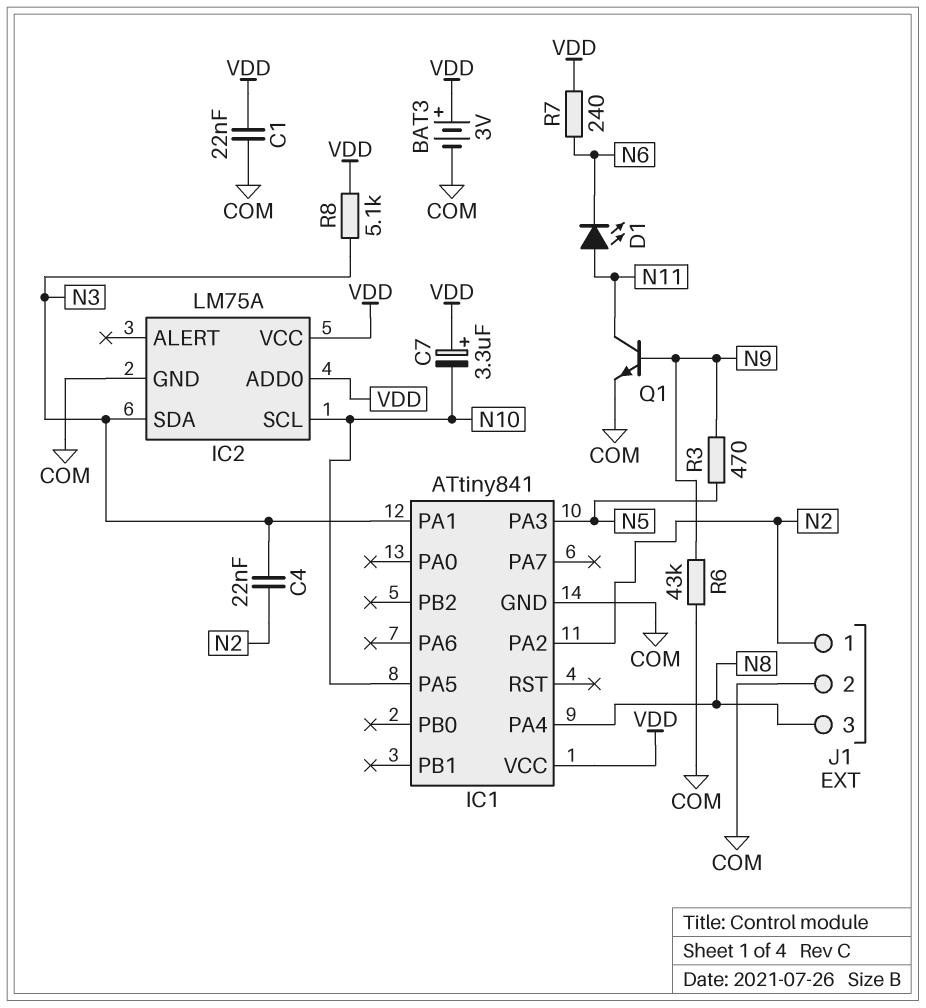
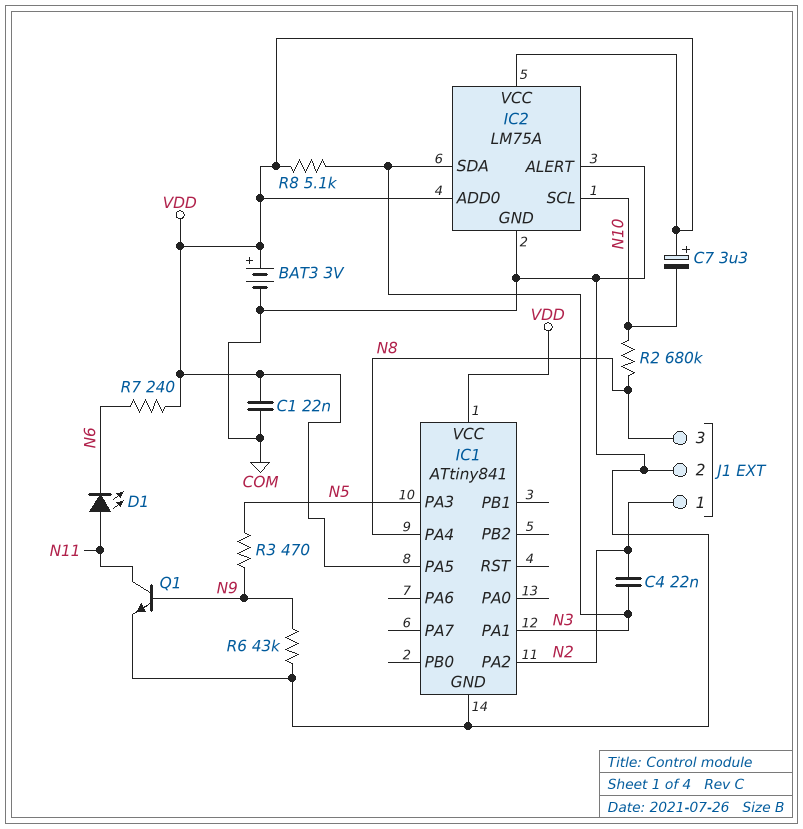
IC1 pin PA5: N10 -> VDD
IC2 pin ALERT: none -> COM
R2: none -> 680k (N8, N10)

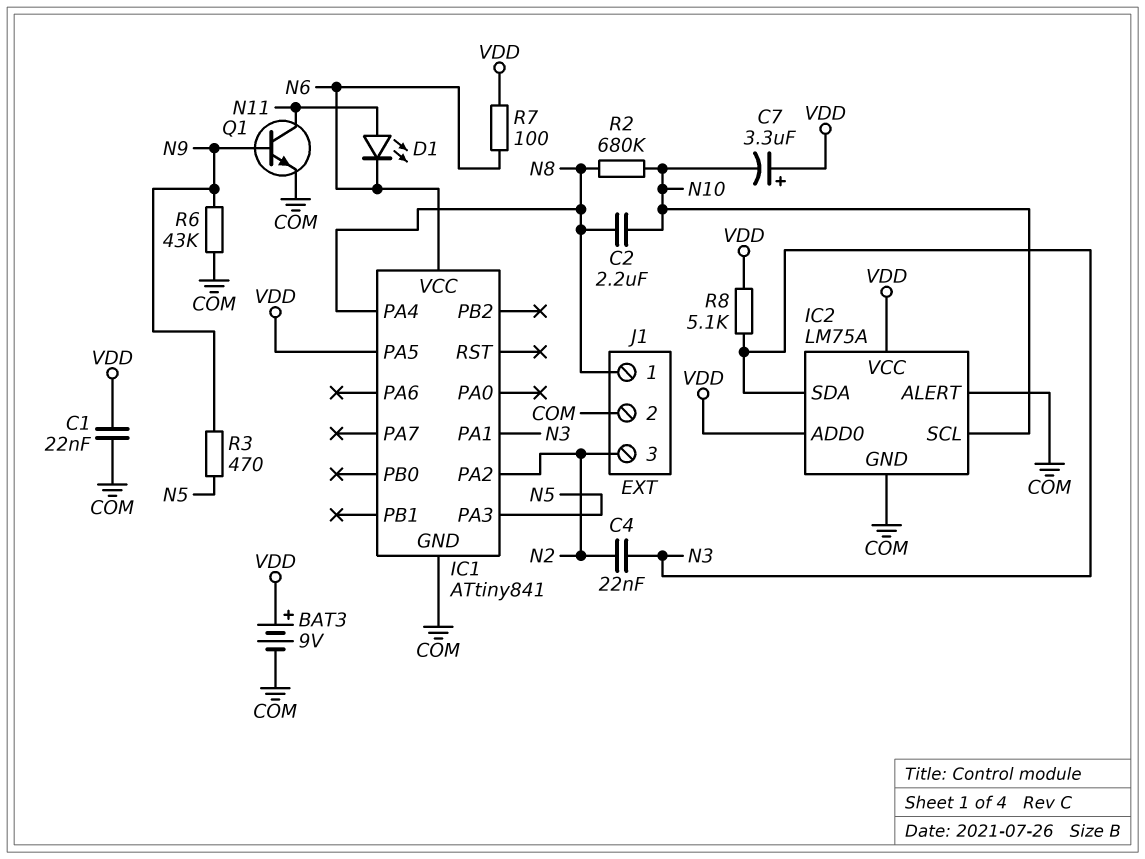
BAT3: 3V (plus VDD, minus COM) -> 9V (plus VDD, minus COM)
C2: none -> 2.2uF (N8, N10)
IC1 pin VCC: VDD -> N6
J1 pin 1: N2 -> N8
J1 pin 3: N8 -> N2
R7: 240 (N6, VDD) -> 100 (N6, VDD)

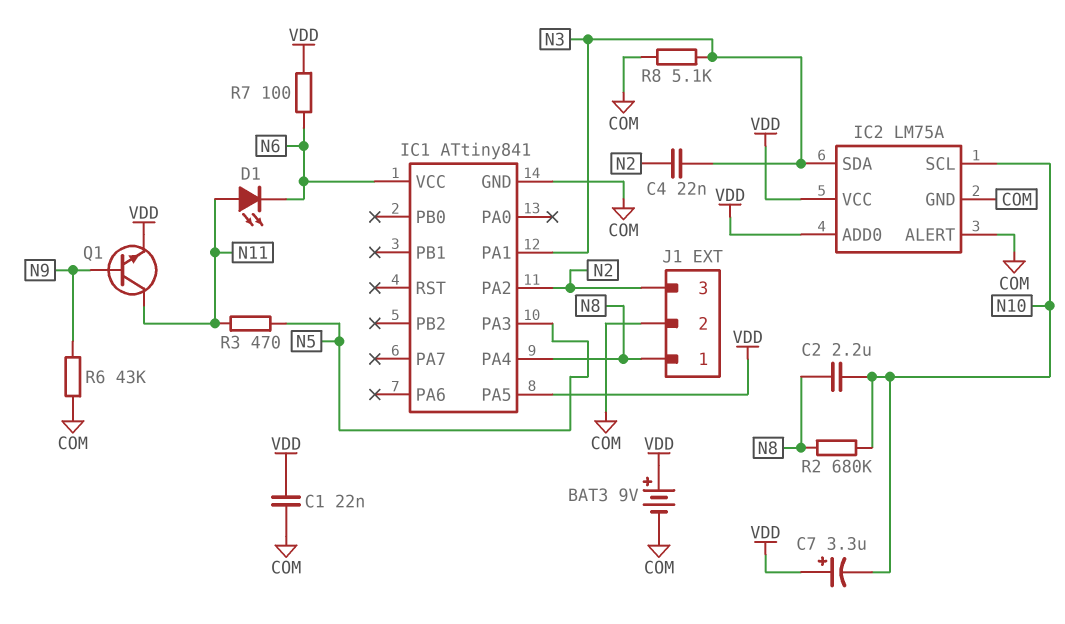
Q1: NPN (B N9, C N11, E COM) -> NPN (B N9, C N11, E VDD)
R3: 470 (N5, N9) -> 470 (N5, N11)
R8: 5.1k (N3, VDD) -> 5.1k (COM, N3)

